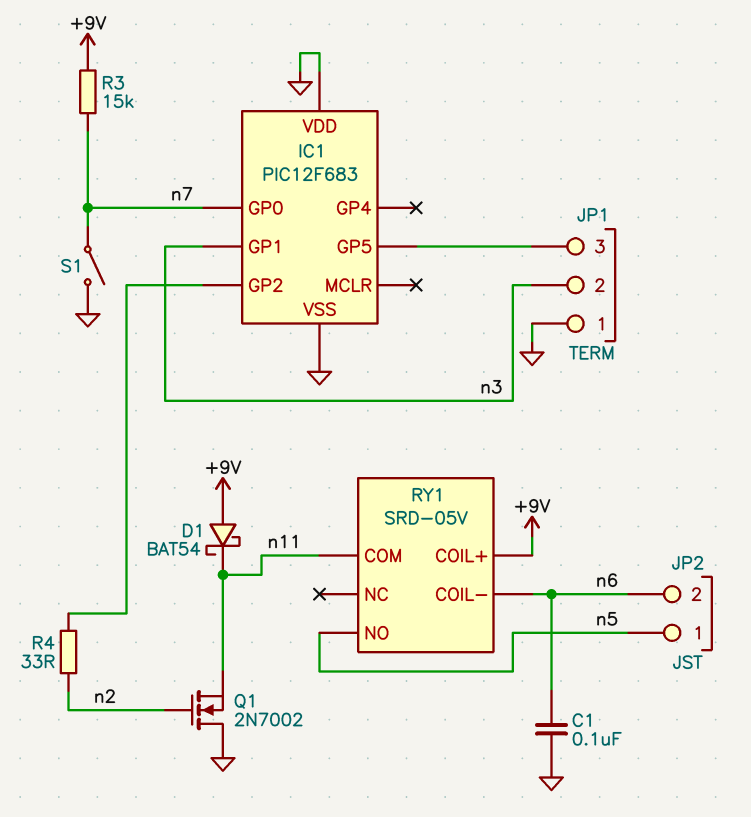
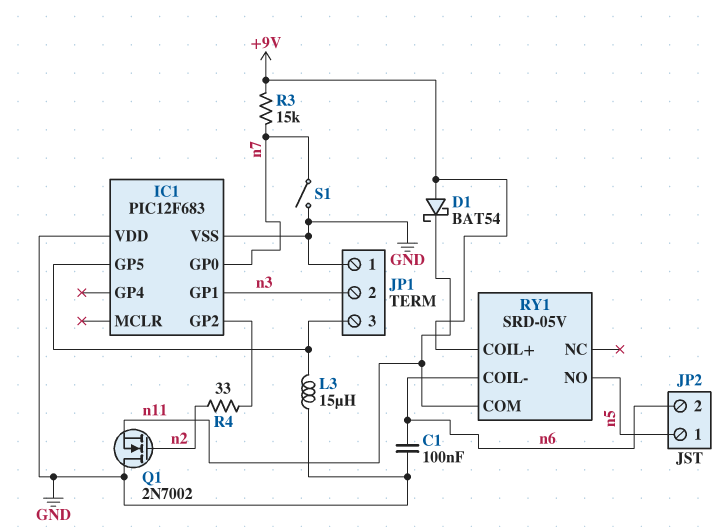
L3: none -> 15uH (GND, IC1/GP5)

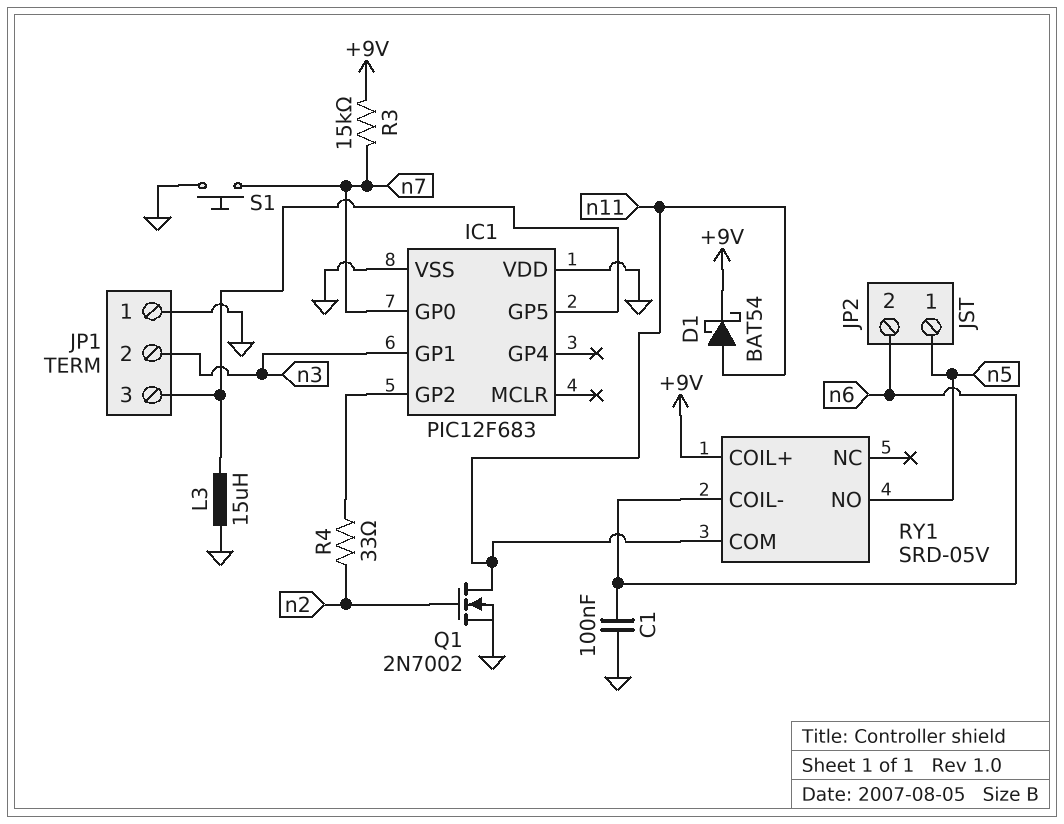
D1: schottky BAT54 (A +9V, K n11) -> schottky BAT54 (A n11, K +9V)
Q1: NMOS 2N7002 (G n2, D GND, S n11) -> NMOS 2N7002 (G n2, D n11, S GND)
S1: switch (GND, n7) -> button (GND, n7)

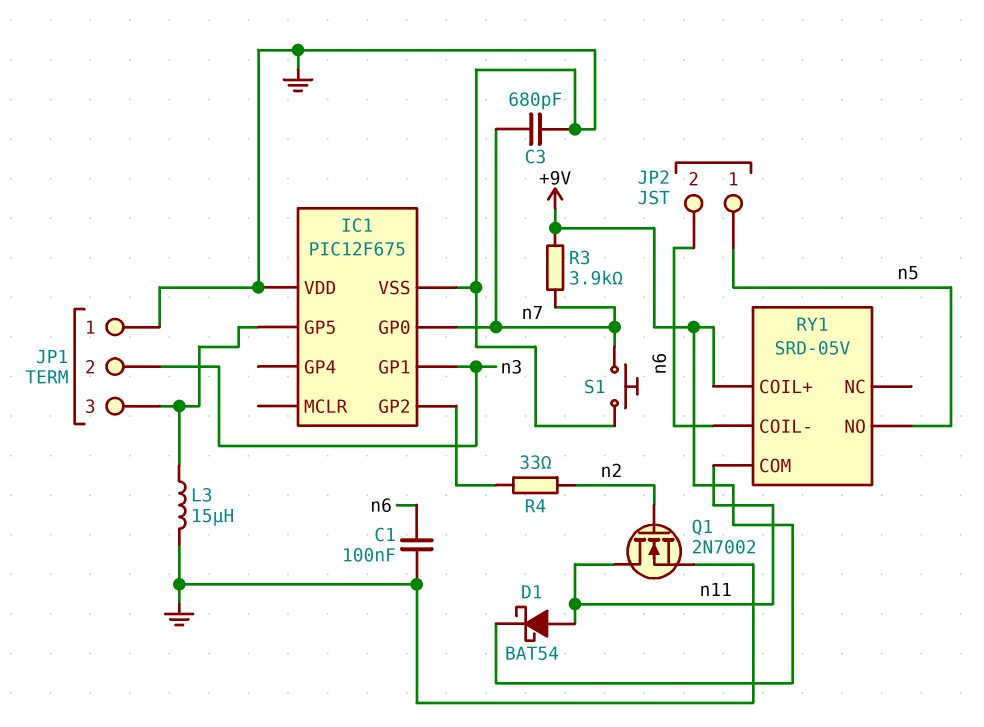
C3: none -> 680pF (GND, n7)
IC1: PIC12F683 -> PIC12F675
R3: 15k (+9V, n7) -> 3.9k (+9V, n7)

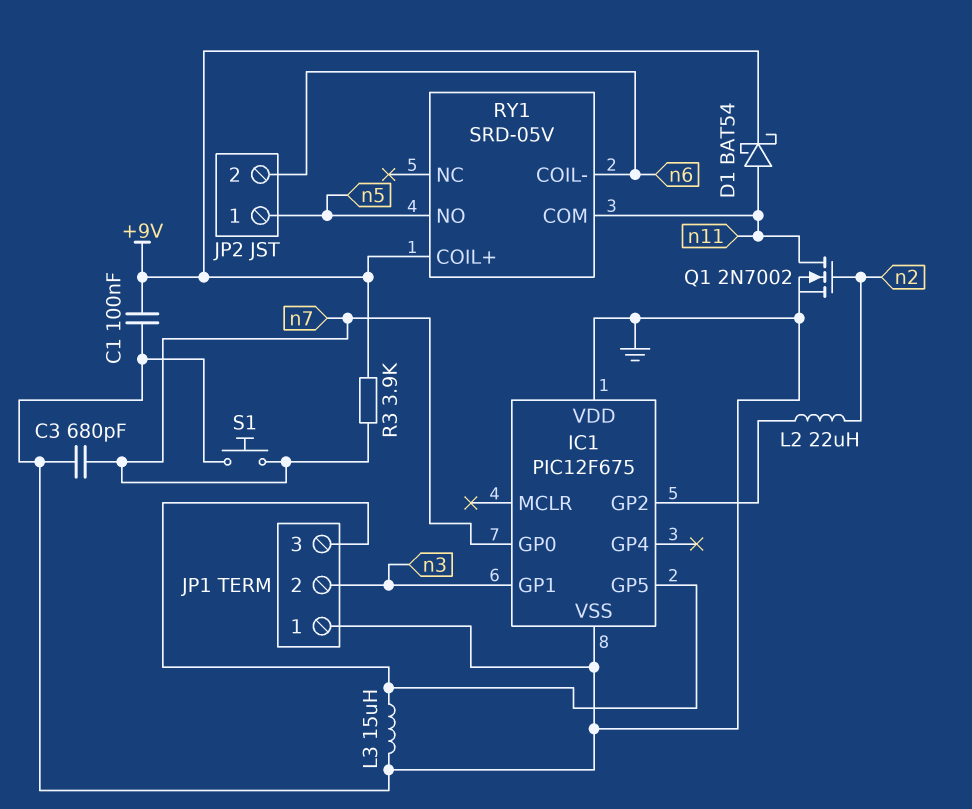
C1: 100nF (GND, n6) -> 100nF (+9V, GND)
L2: none -> 22uH (IC1/GP2, n2)
R4: 33 (IC1/GP2, n2) -> none

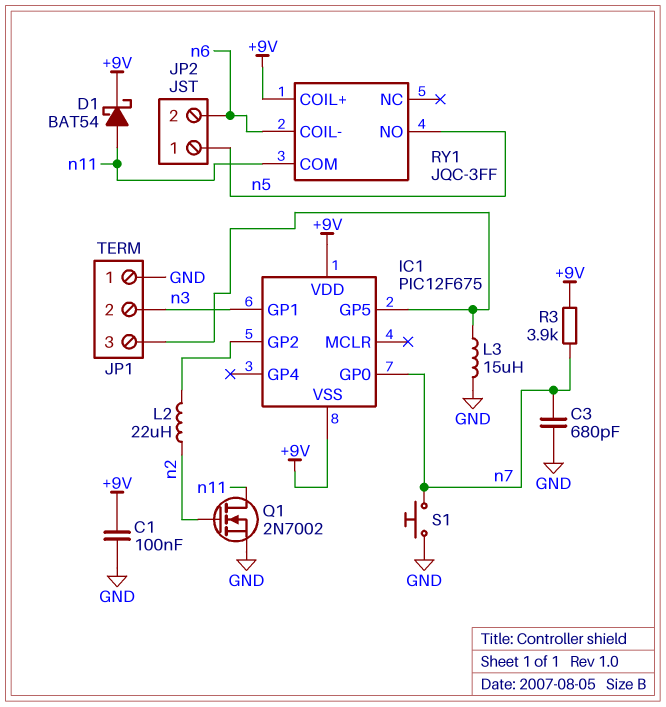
IC1 pin VDD: GND -> +9V
IC1 pin VSS: GND -> +9V
RY1: SRD-05V -> JQC-3FF

